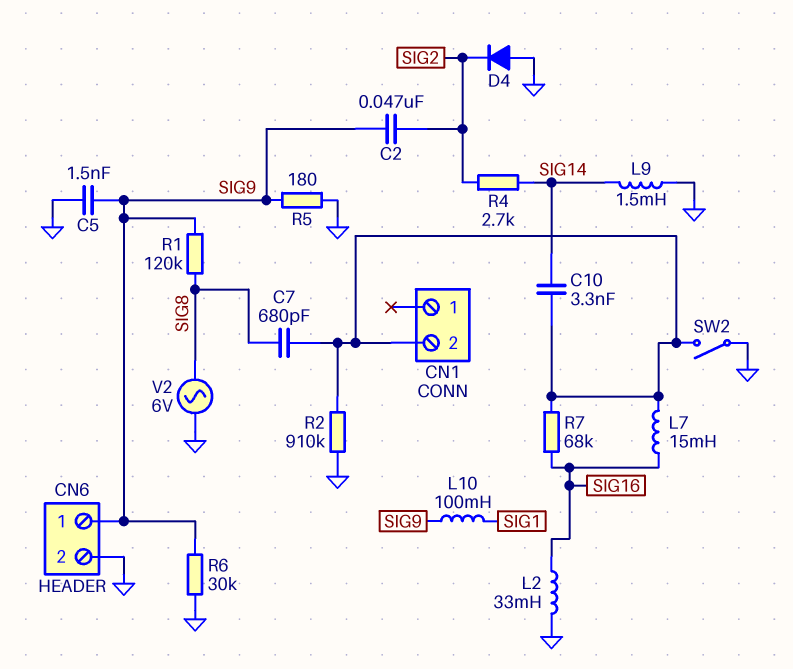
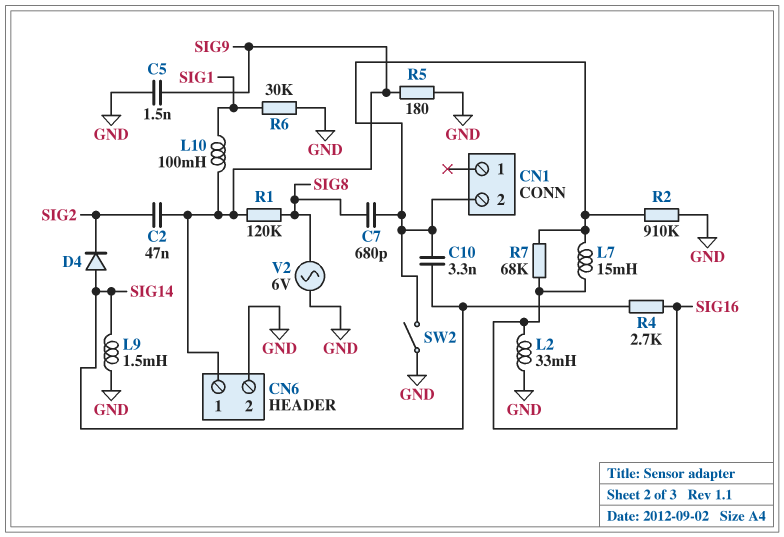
D4: diode (A GND, K SIG2) -> diode (A SIG14, K SIG2)
R4: 2.7k (SIG2, SIG14) -> 2.7k (SIG14, SIG16)
R6: 30k (GND, SIG9) -> 30k (GND, SIG1)

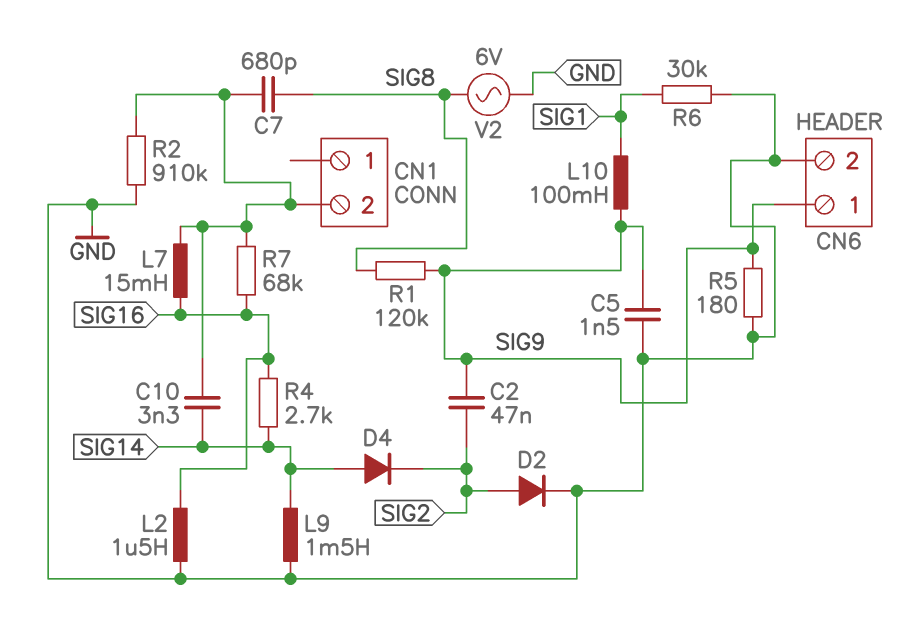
D2: none -> diode (A SIG2, K GND)
L2: 33mH (GND, SIG16) -> 1.5uH (GND, SIG16)
SW2: switch (CN1/2, GND) -> none

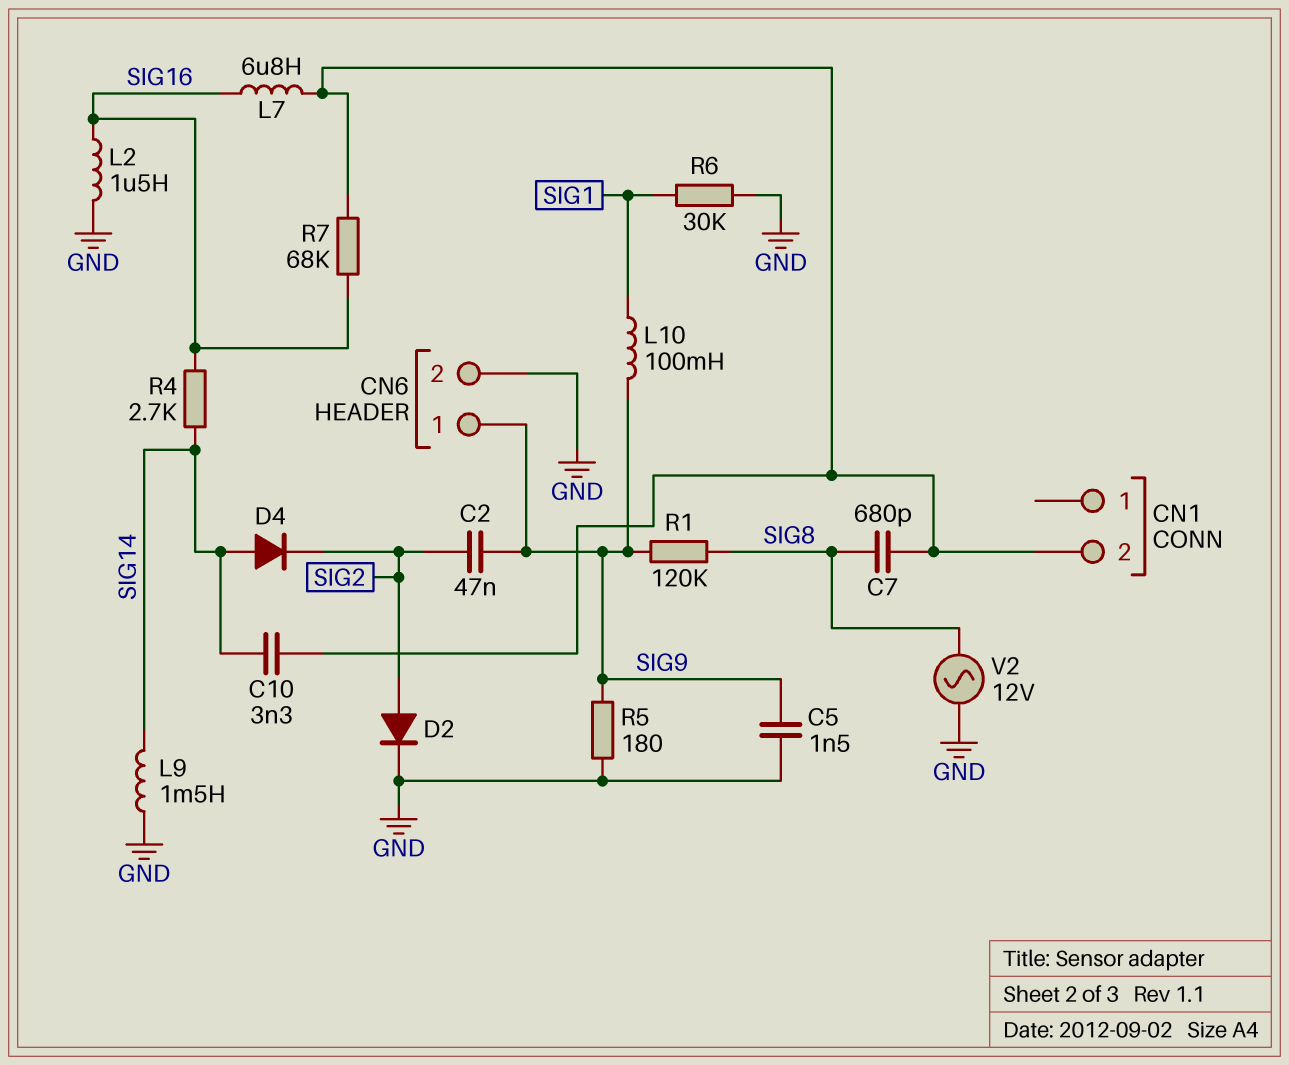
L7: 15mH (CN1/2, SIG16) -> 6.8uH (CN1/2, SIG16)
R2: 910k (CN1/2, GND) -> none
V2: AC 6V (GND, SIG8) -> AC 12V (GND, SIG8)

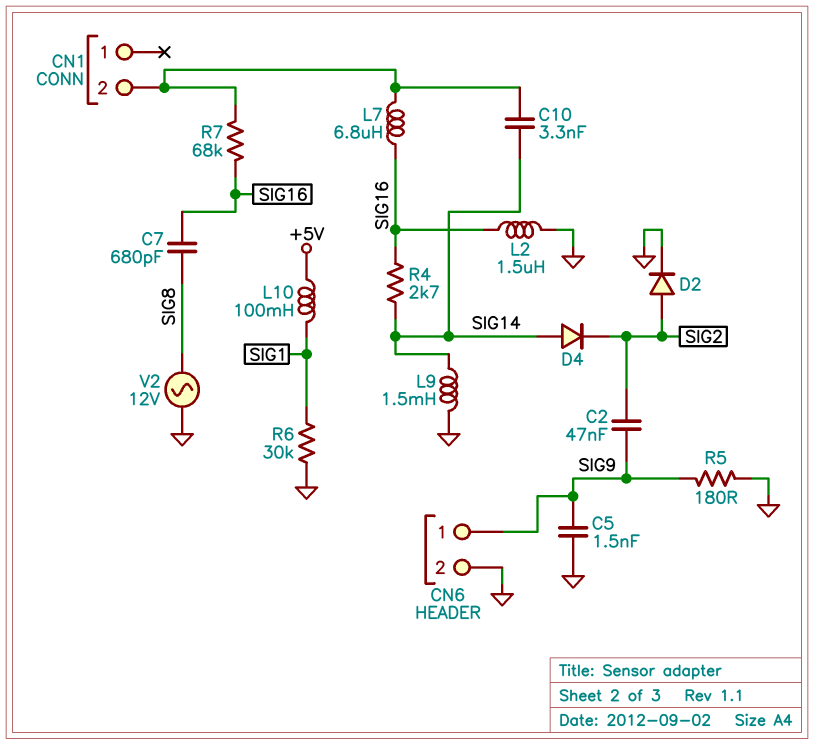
C7: 680pF (CN1/2, SIG8) -> 680pF (SIG8, SIG16)
L10: 100mH (SIG1, SIG9) -> 100mH (+5V, SIG1)
R1: 120k (SIG8, SIG9) -> none

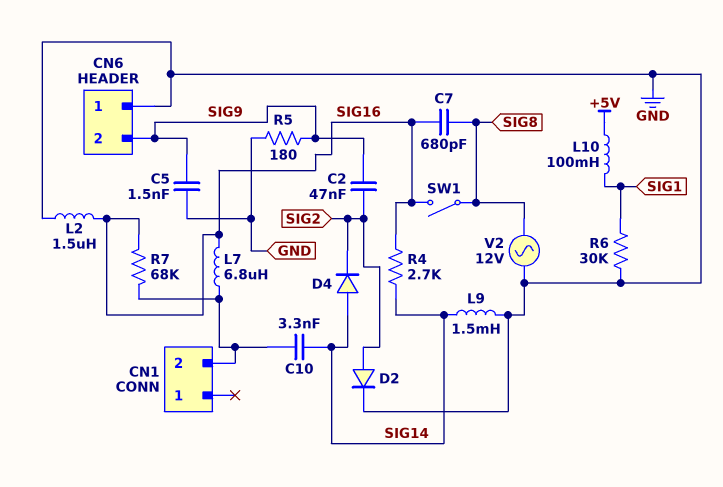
CN6 pin 1: SIG9 -> GND
CN6 pin 2: GND -> SIG9
SW1: none -> switch (SIG8, SIG16)

